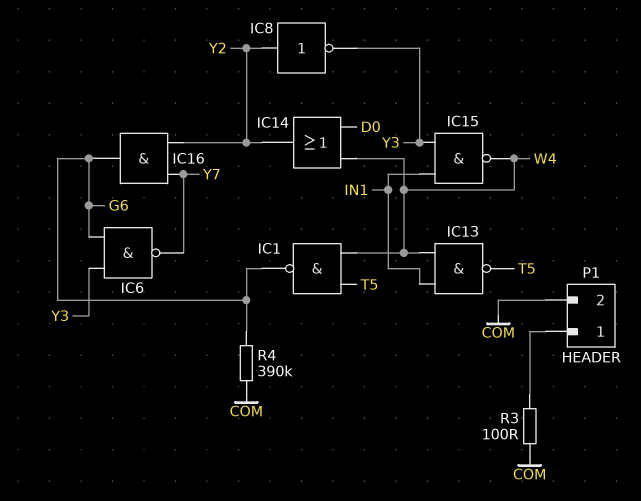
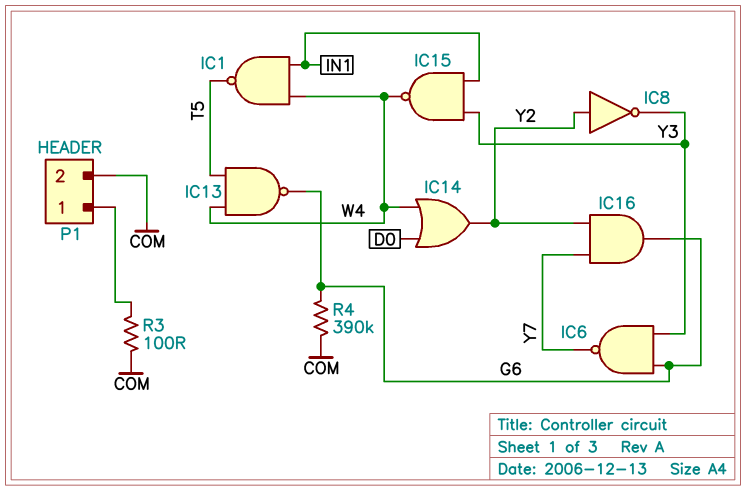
IC1: NAND (in T5, in W4, out G6) -> NAND (in IN1, in W4, out T5)
IC13: NAND (in IN1, in W4, out T5) -> NAND (in T5, in W4, out G6)

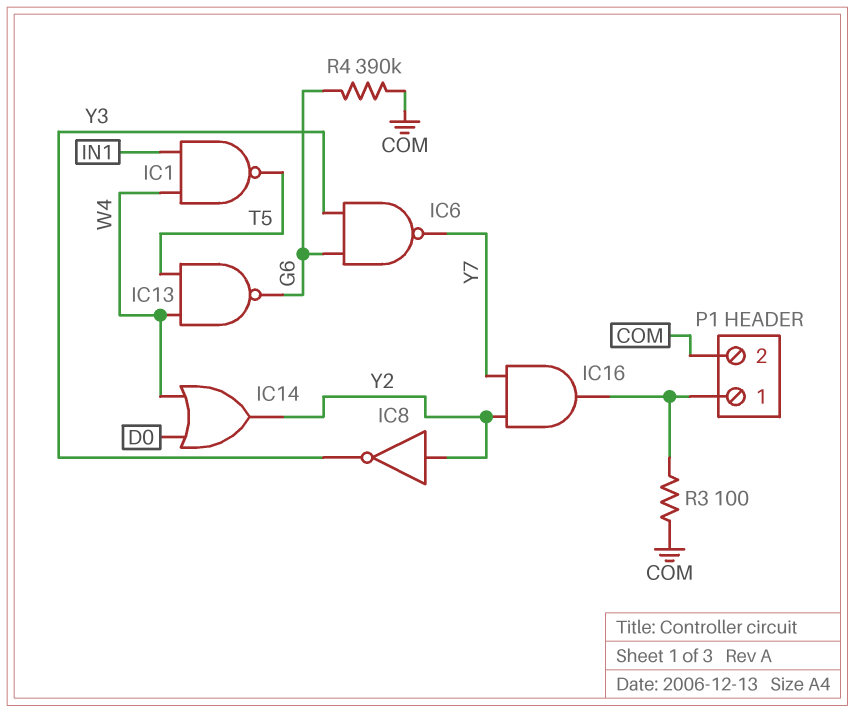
IC15: NAND (in IN1, in Y3, out W4) -> none
IC16: AND (in Y2, in Y7, out G6) -> AND (in Y2, in Y7, out P1/1)

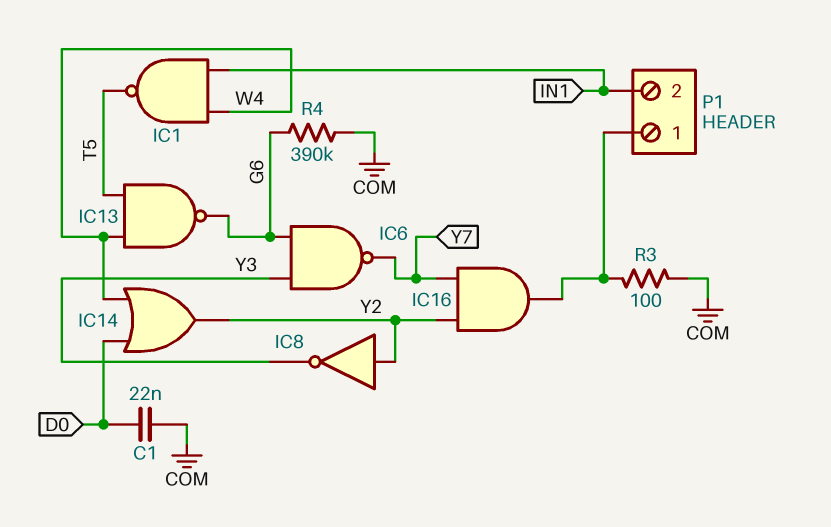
C1: none -> 22nF (COM, D0)
P1 pin 2: COM -> IN1

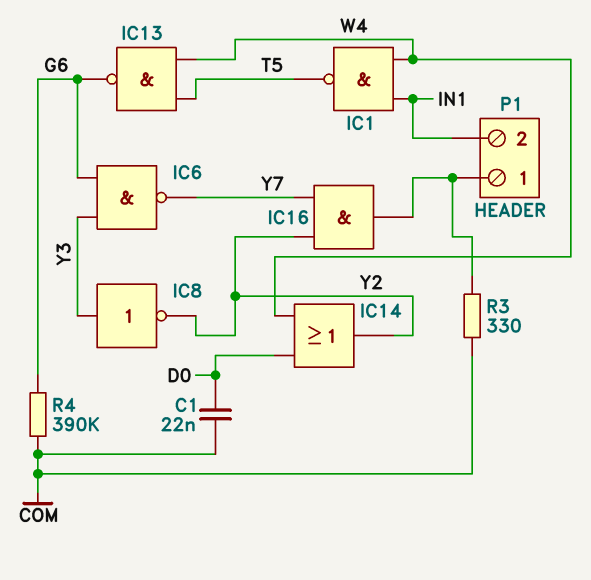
IC8: NOT (in Y2, out Y3) -> NOT (in Y3, out Y2)
R3: 100 (COM, P1/1) -> 330 (COM, P1/1)

